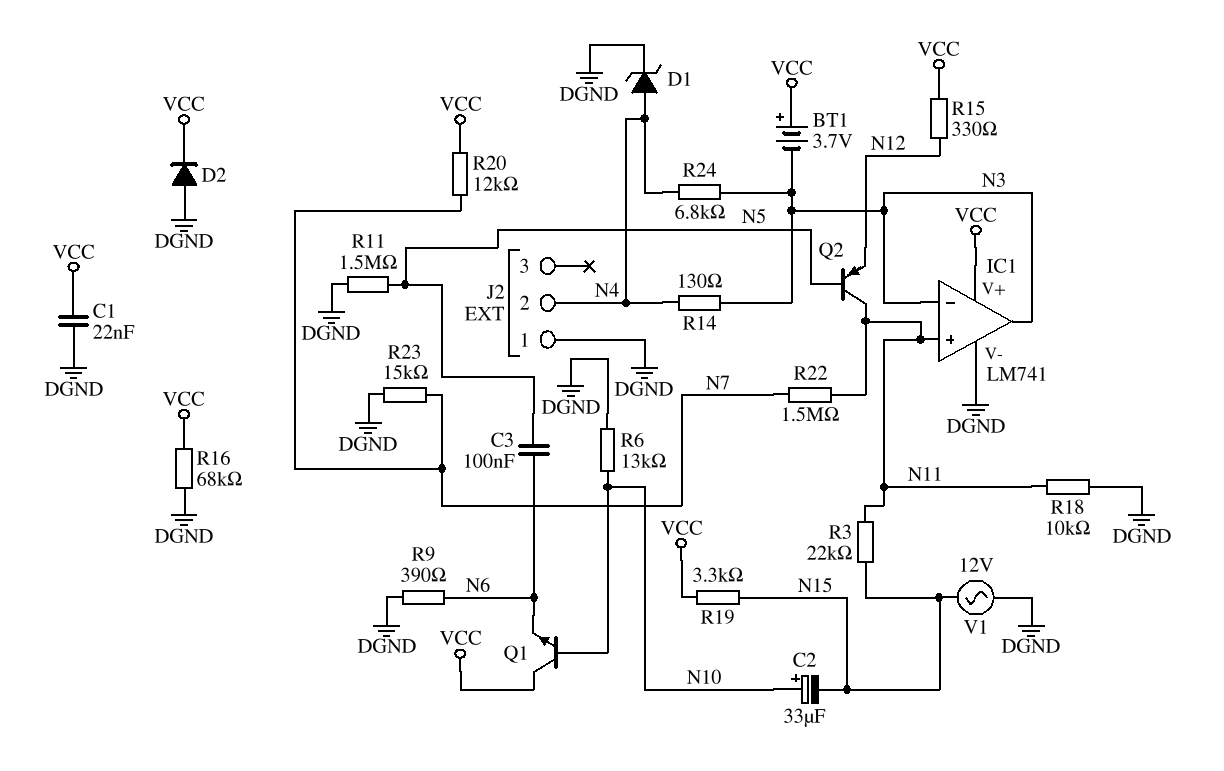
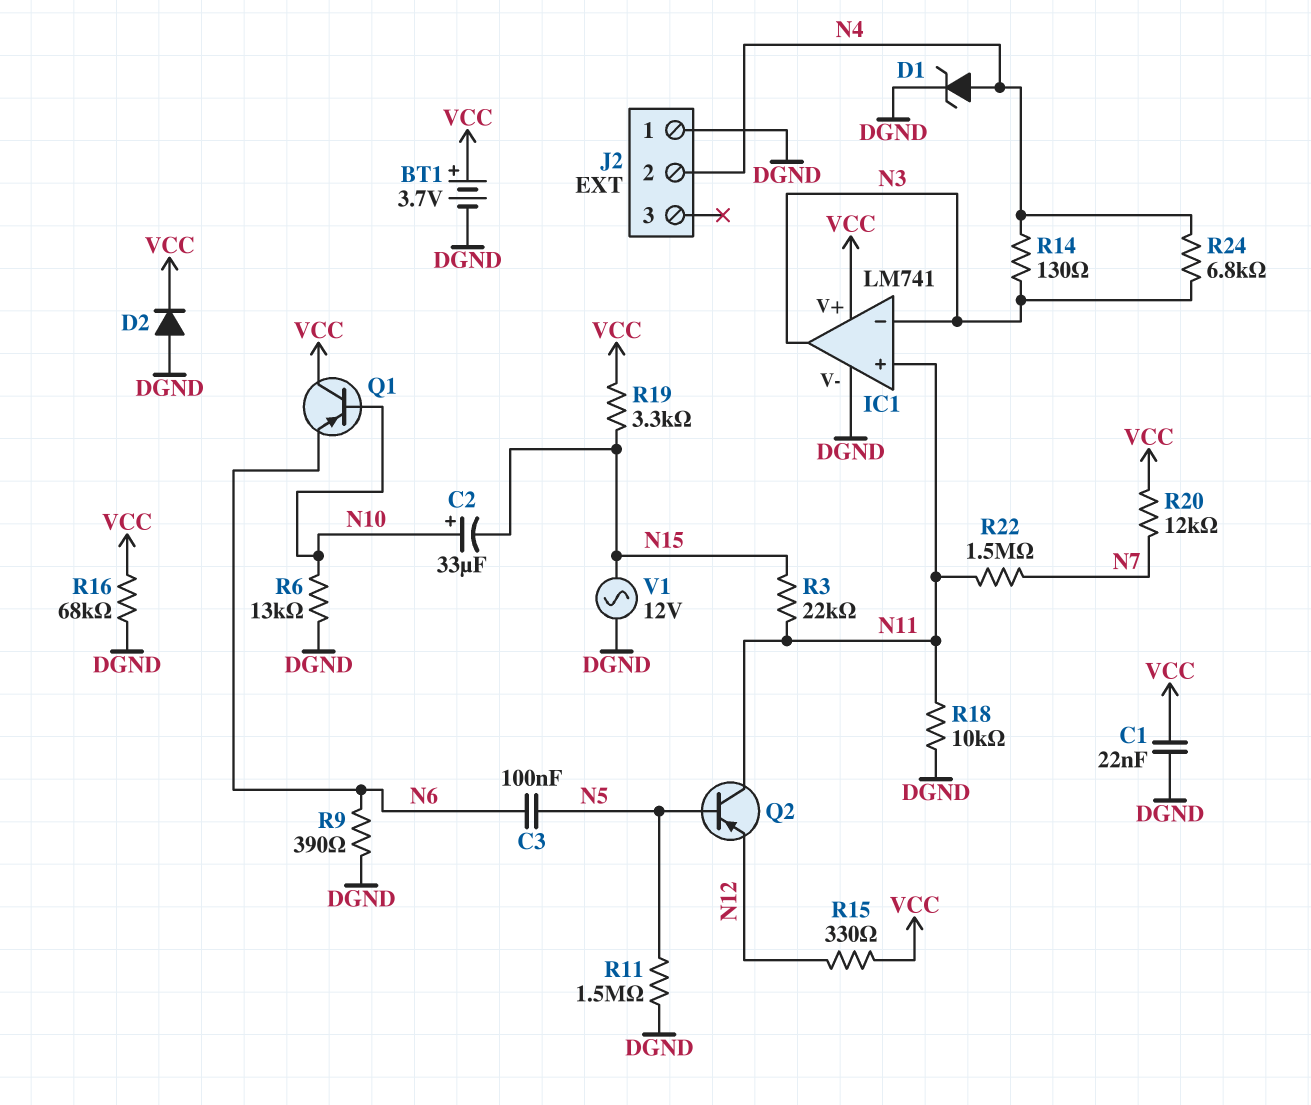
BT1: 3.7V (plus VCC, minus N3) -> 3.7V (plus VCC, minus DGND)
Q1: NPN (B N10, C VCC, E N6) -> PNP (B N10, C VCC, E N6)
R23: 15k (DGND, N7) -> none

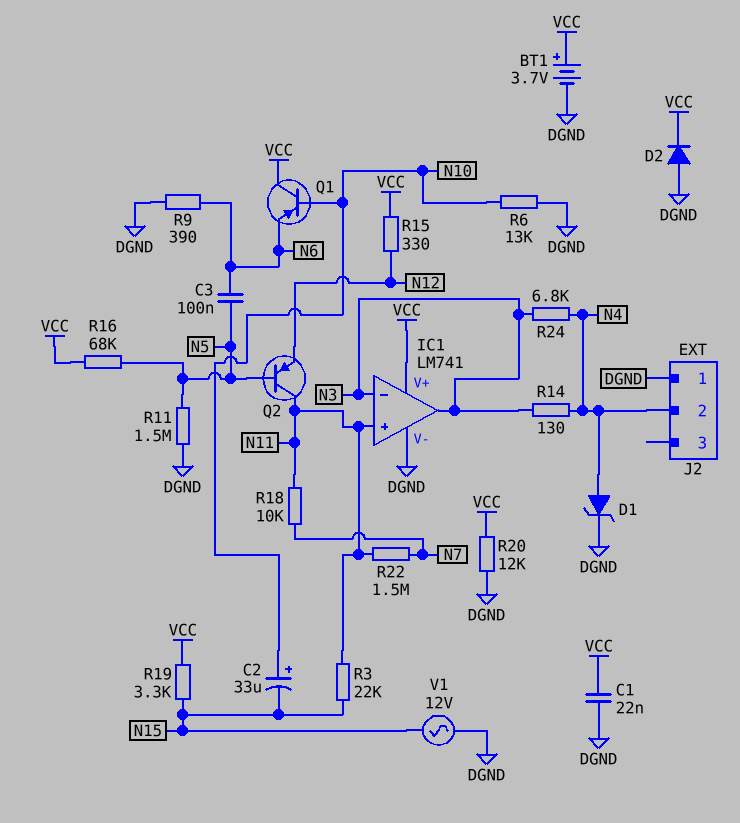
R16: 68k (DGND, VCC) -> 68k (N5, VCC)
R18: 10k (DGND, N11) -> 10k (N7, N11)
R20: 12k (N7, VCC) -> 12k (DGND, VCC)

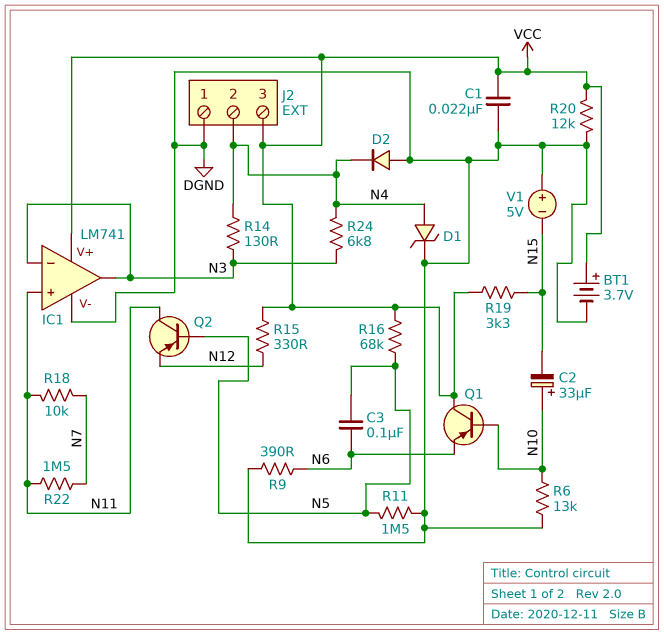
D2: diode (A DGND, K VCC) -> diode (A DGND, K N4)
J2 pin 3: none -> VCC
R3: 22k (N11, N15) -> none
V1: AC 12V (DGND, N15) -> 5V (plus DGND, minus N15)

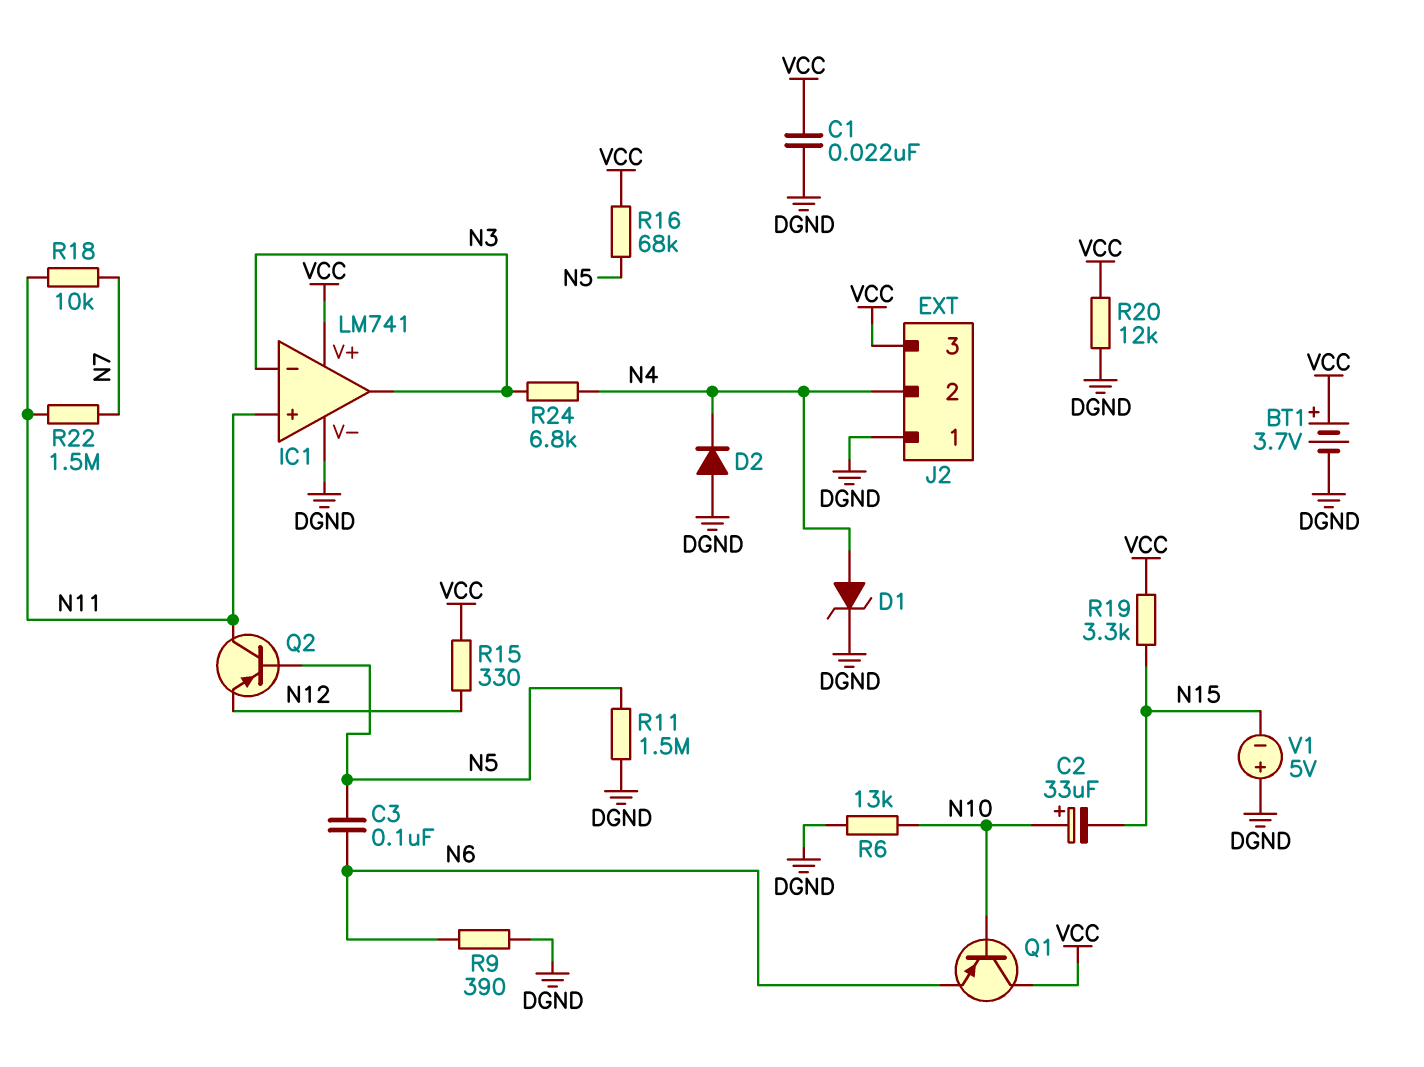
R14: 130 (N3, N4) -> none

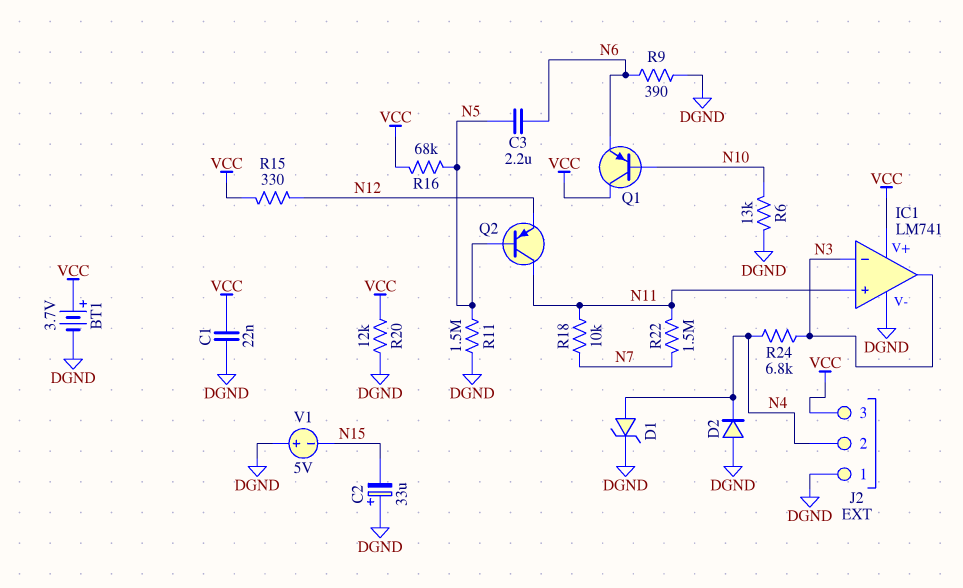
C2: 33uF (plus N10, minus N15) -> 33uF (plus DGND, minus N15)
C3: 100nF (N5, N6) -> 2.2uF (N5, N6)
R19: 3.3k (N15, VCC) -> none

